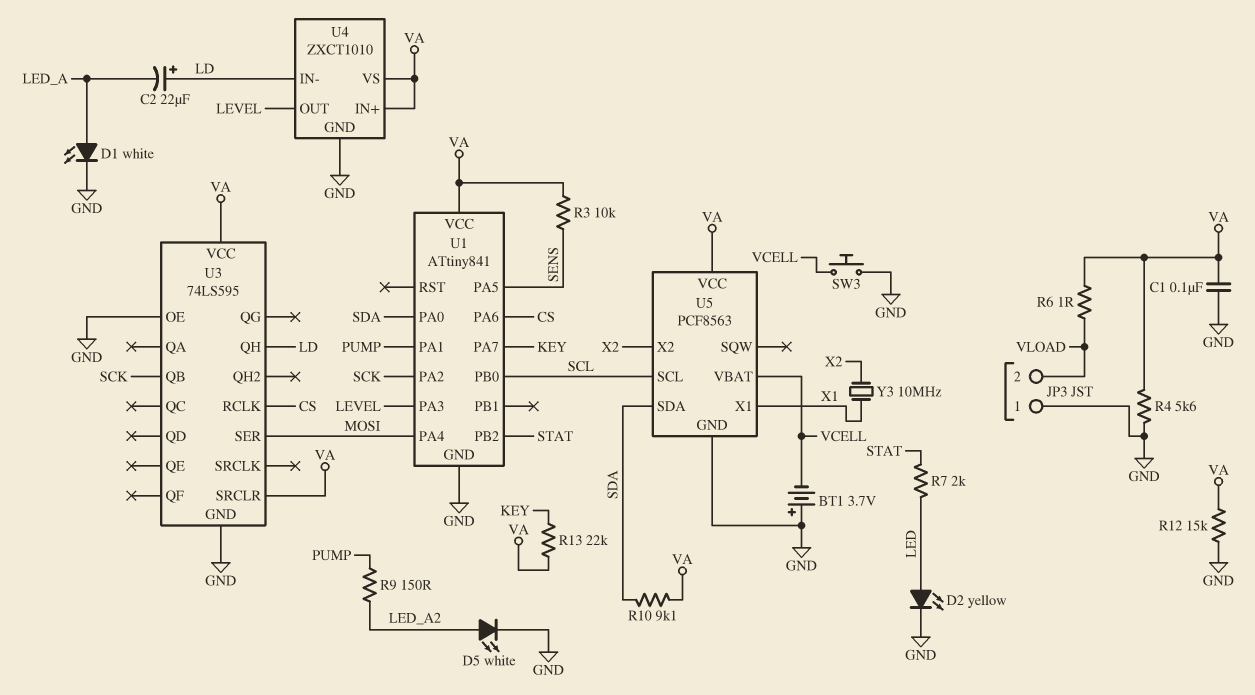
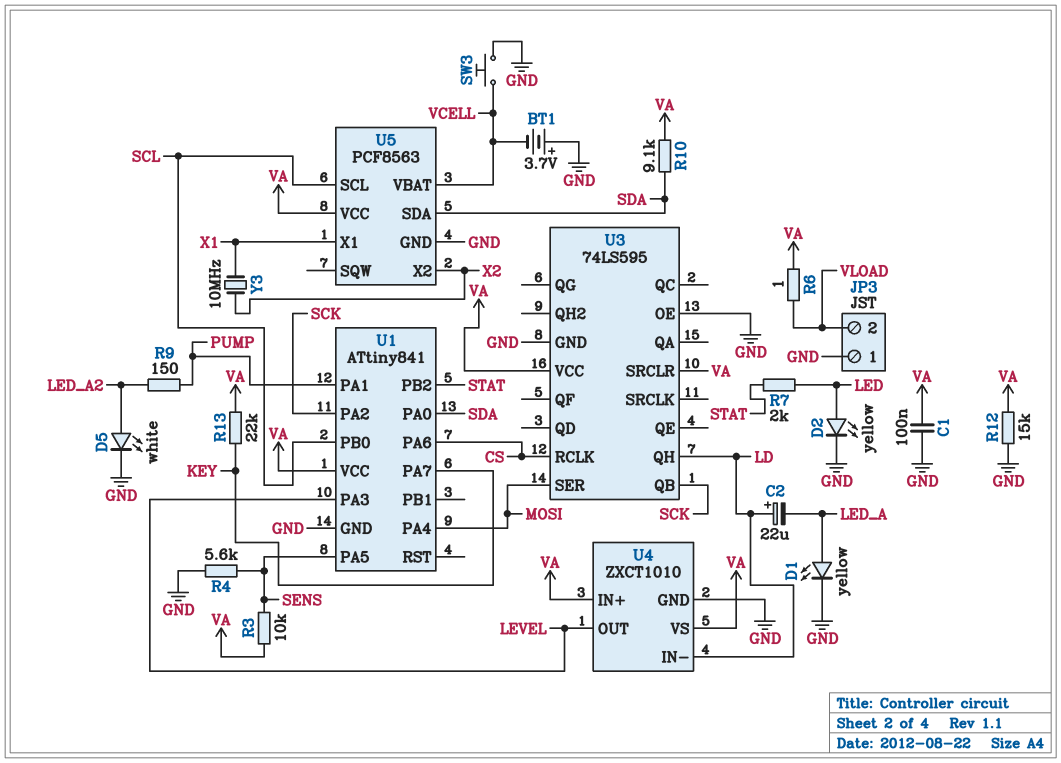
D1: LED white (A LED_A, K GND) -> LED yellow (A LED_A, K GND)
R4: 5.6k (GND, VA) -> 5.6k (GND, SENS)

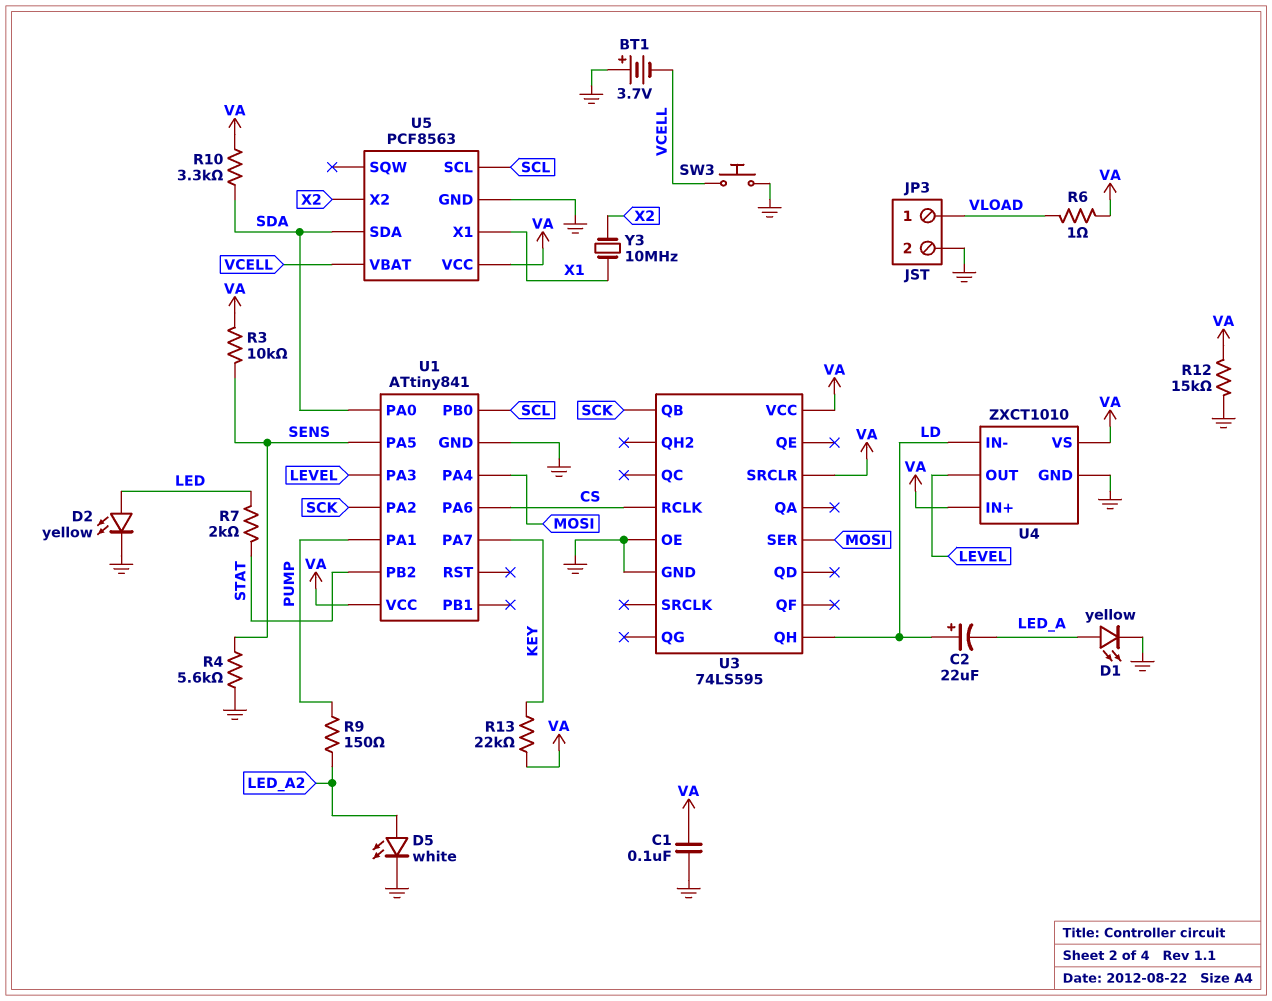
JP3 pin 1: GND -> VLOAD
JP3 pin 2: VLOAD -> GND
R10: 9.1k (SDA, VA) -> 3.3k (SDA, VA)

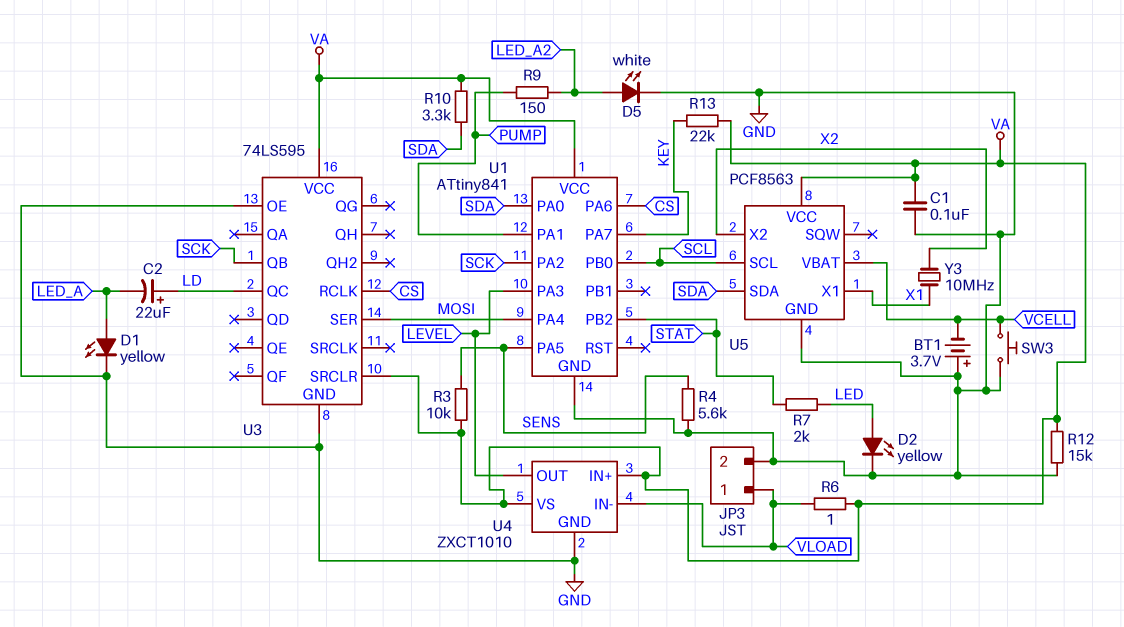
U3 pin QC: none -> LD
U3 pin QH: LD -> none
U4 pin IN-: LD -> VLOAD

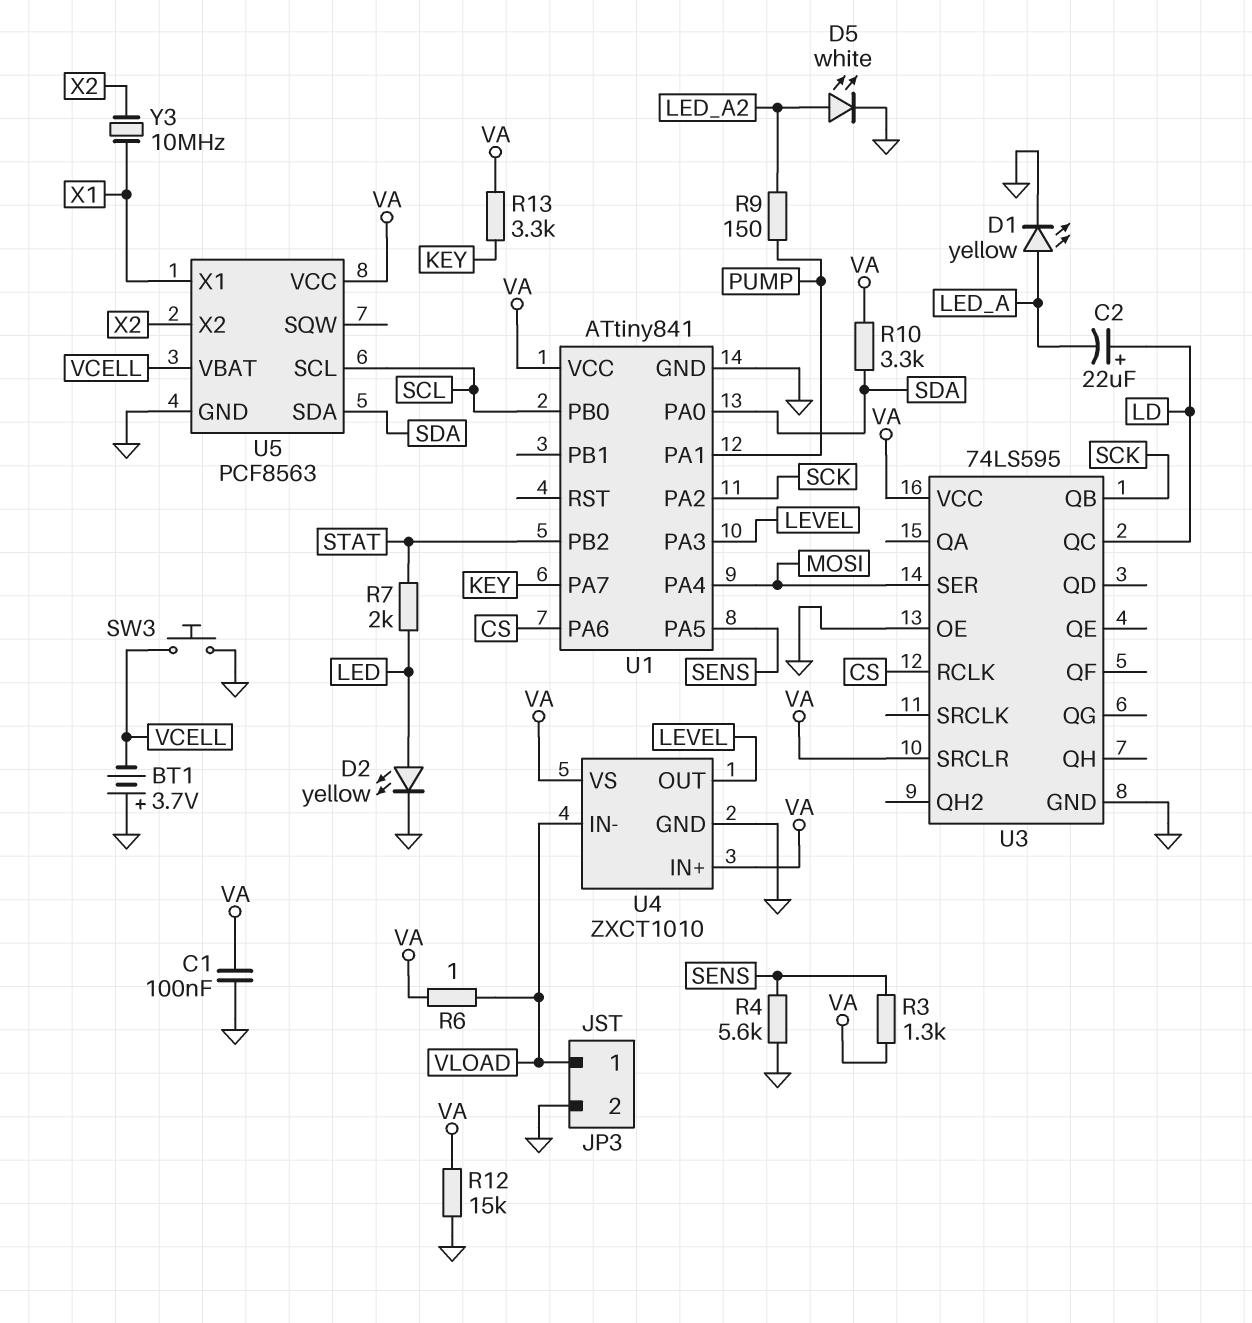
R3: 10k (SENS, VA) -> 1.3k (SENS, VA)
R13: 22k (KEY, VA) -> 3.3k (KEY, VA)

